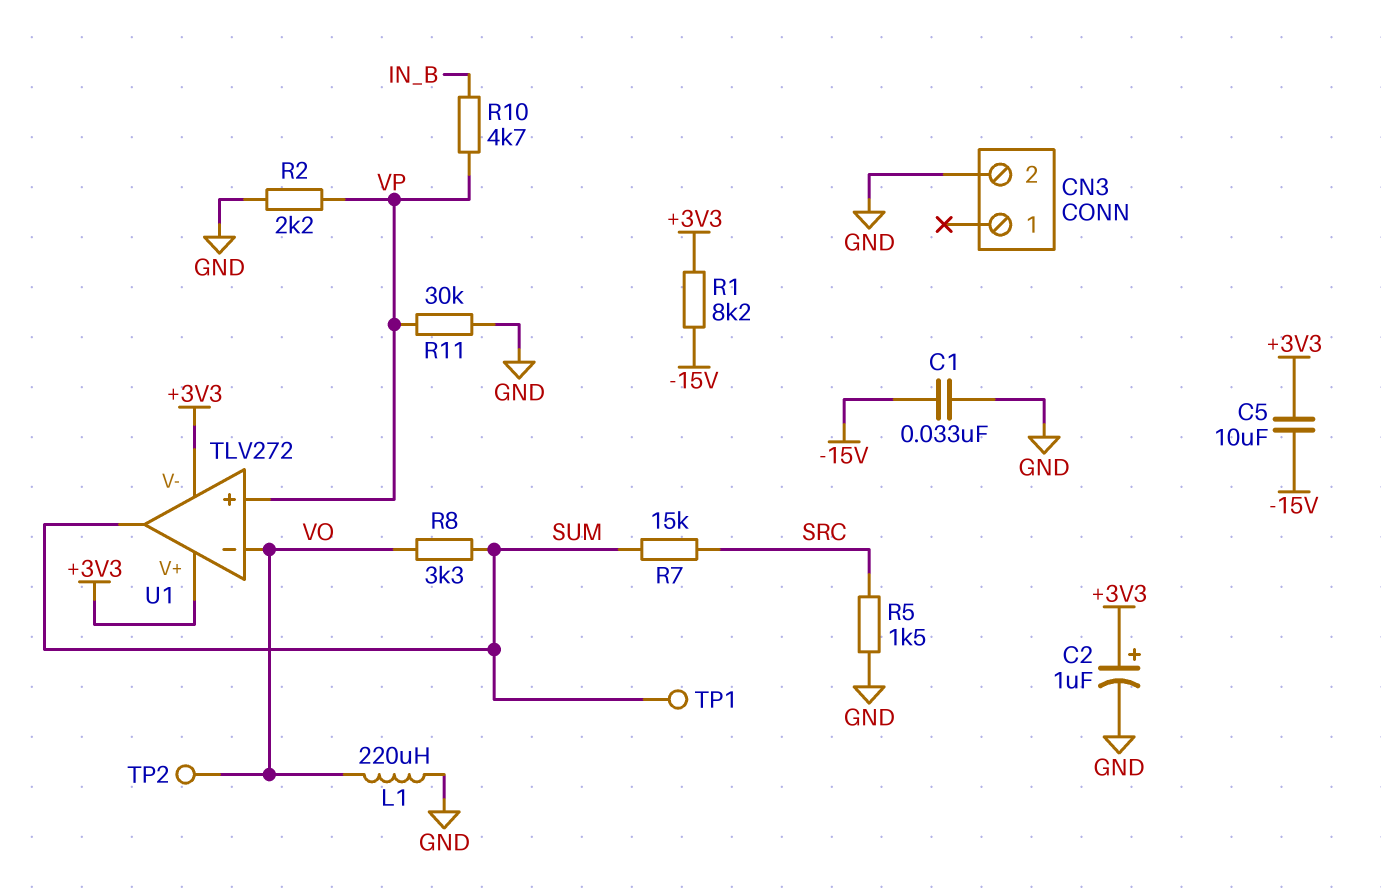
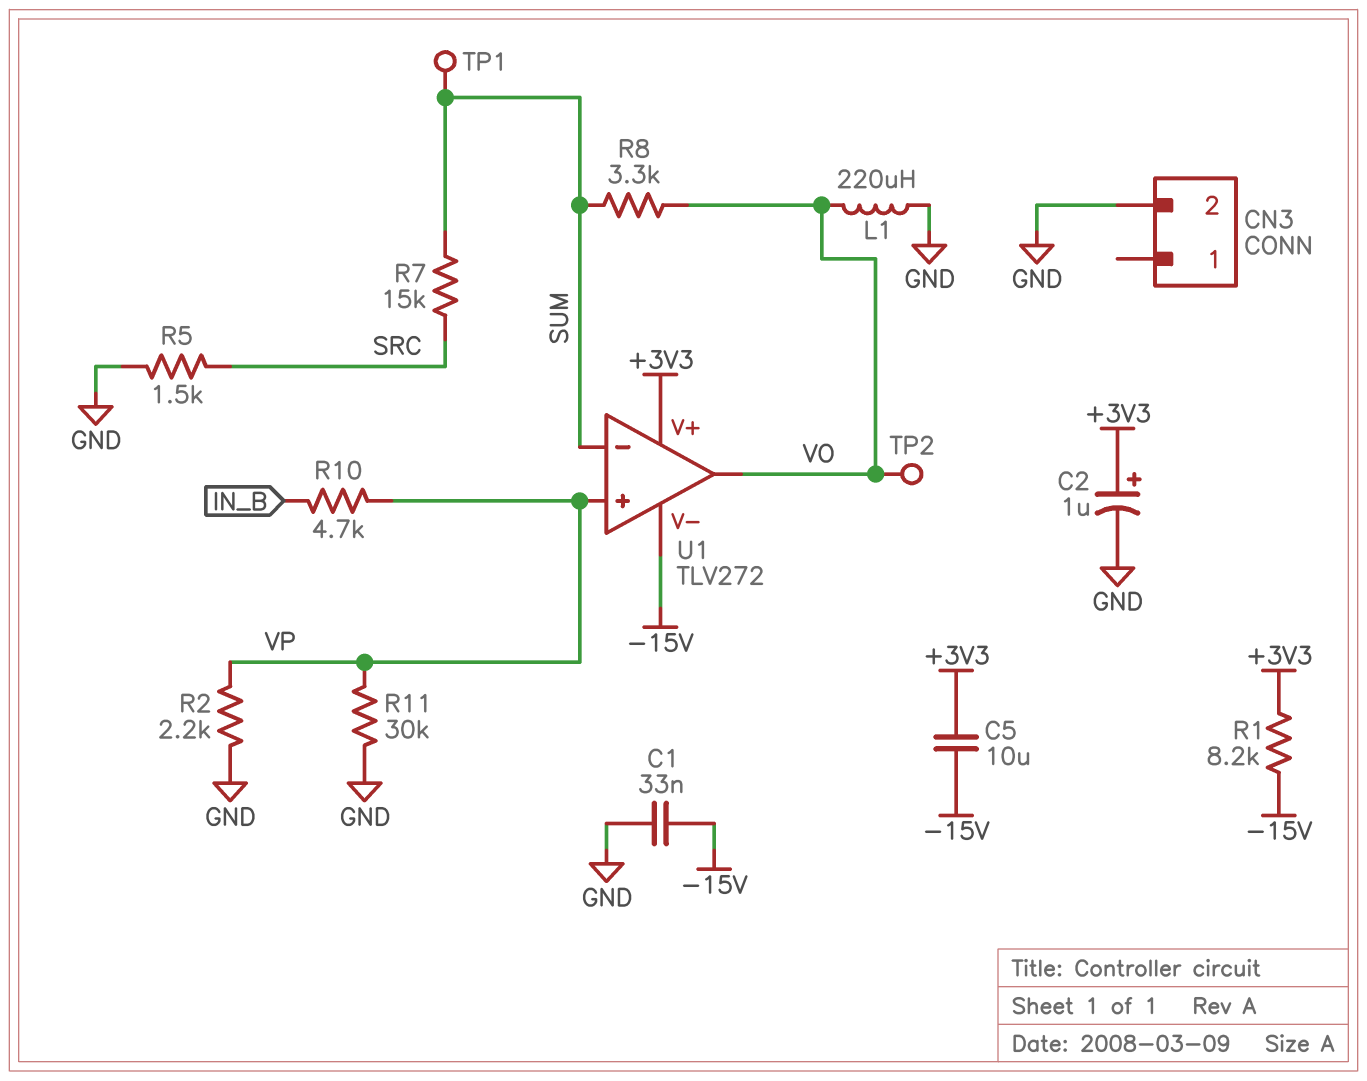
U1 pin V-: +3V3 -> -15V
U1 pin in-: VO -> SUM
U1 pin out: SUM -> VO

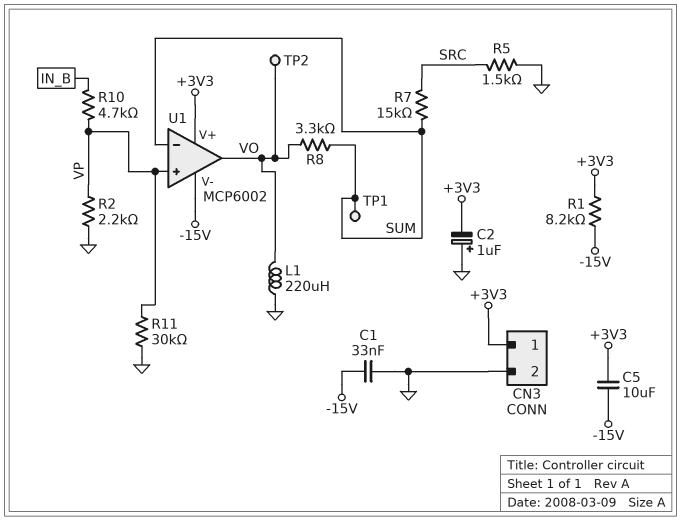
C2: 1uF (plus +3V3, minus GND) -> 1uF (plus GND, minus +3V3)
CN3 pin 1: none -> +3V3
U1: TLV272 -> MCP6002

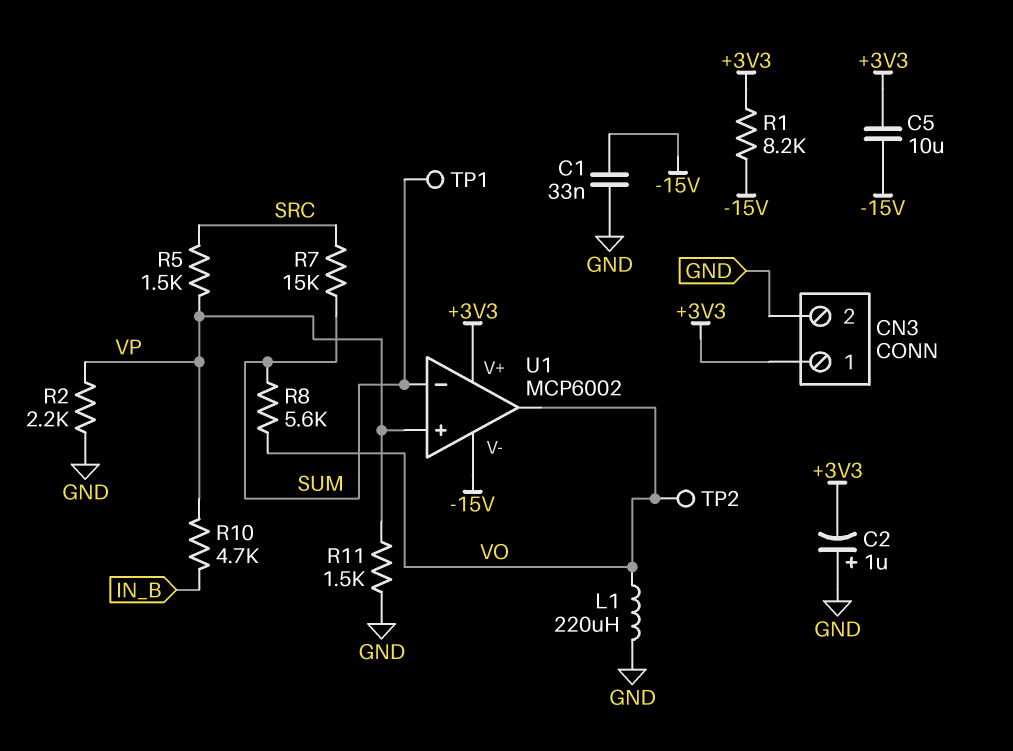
R5: 1.5k (GND, SRC) -> 1.5k (SRC, VP)
R8: 3.3k (SUM, VO) -> 5.6k (SUM, VO)
R11: 30k (GND, VP) -> 1.5k (GND, VP)

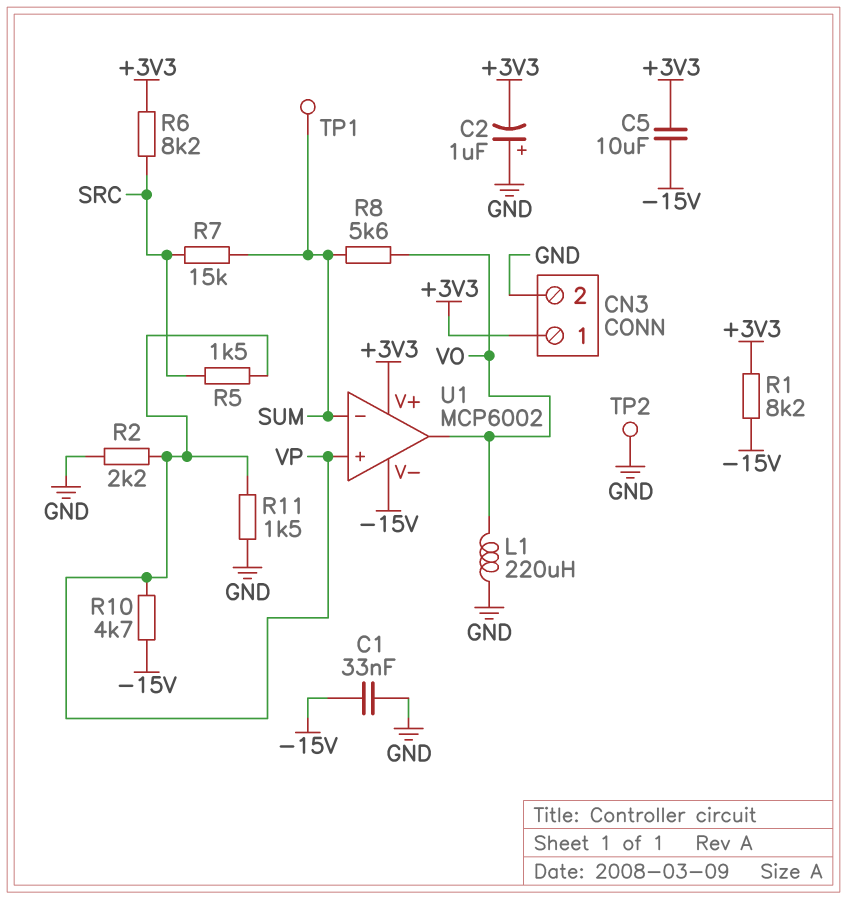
R6: none -> 8.2k (+3V3, SRC)
R10: 4.7k (IN_B, VP) -> 4.7k (-15V, VP)
TP2: test point (VO) -> test point (GND)

